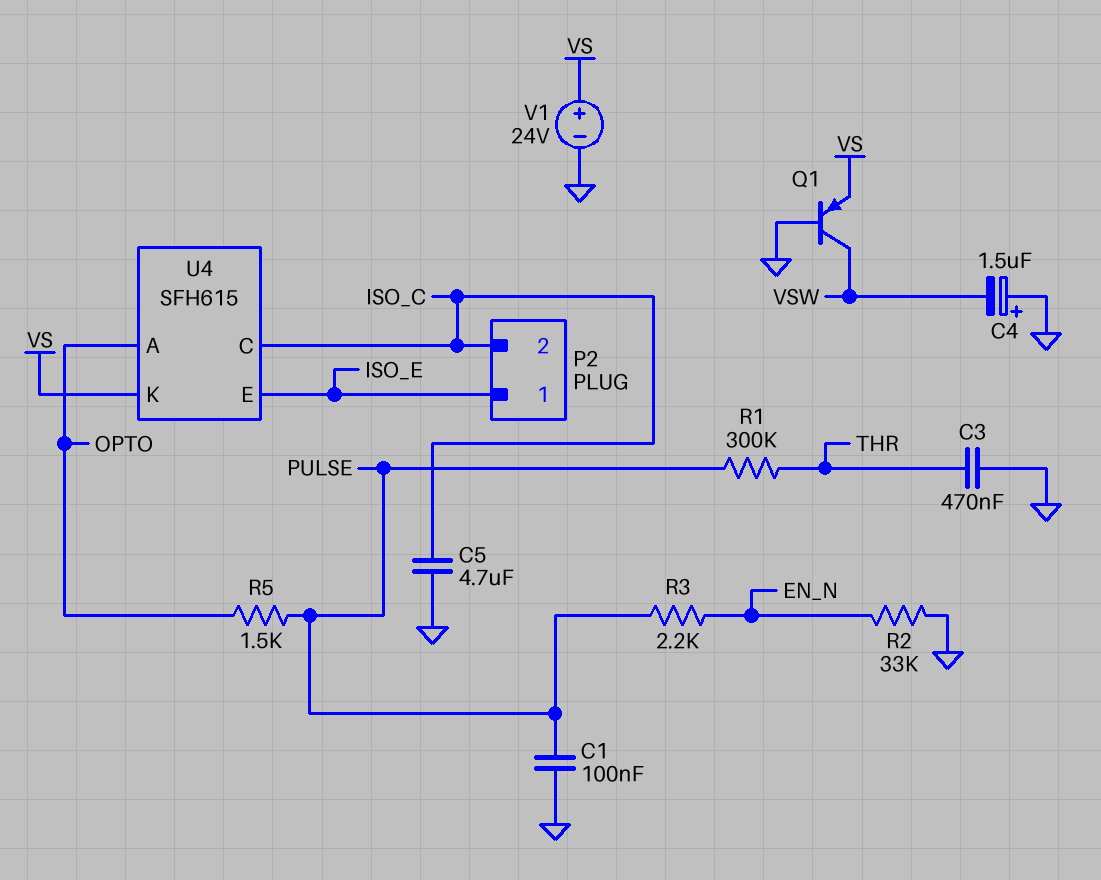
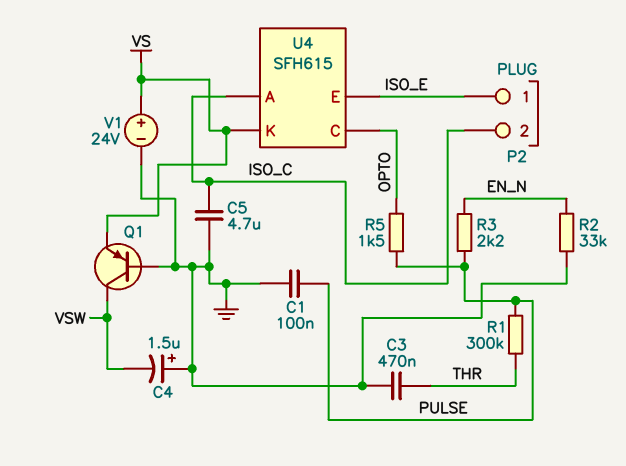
U4 pin A: OPTO -> ISO_C
U4 pin C: ISO_C -> OPTO

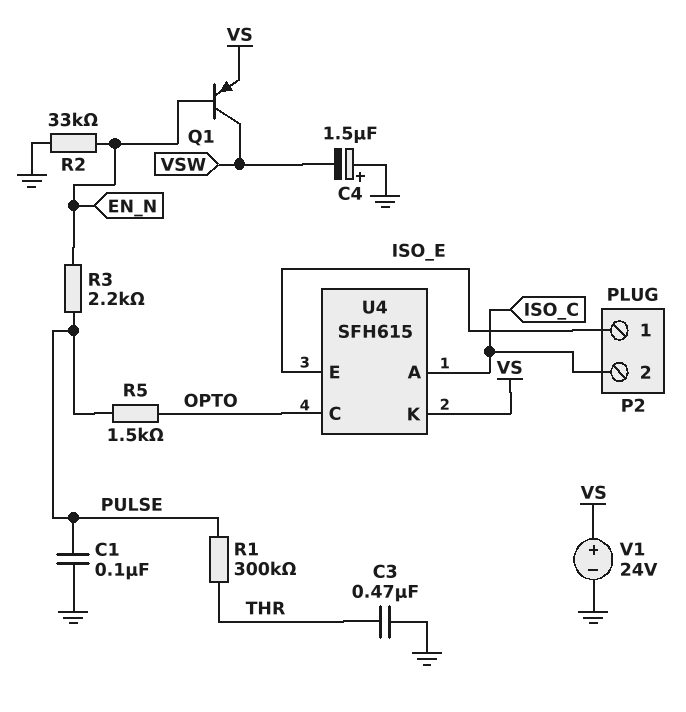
C5: 4.7uF (GND, ISO_C) -> none
Q1: PNP (B GND, C VSW, E VS) -> PNP (B EN_N, C VSW, E VS)

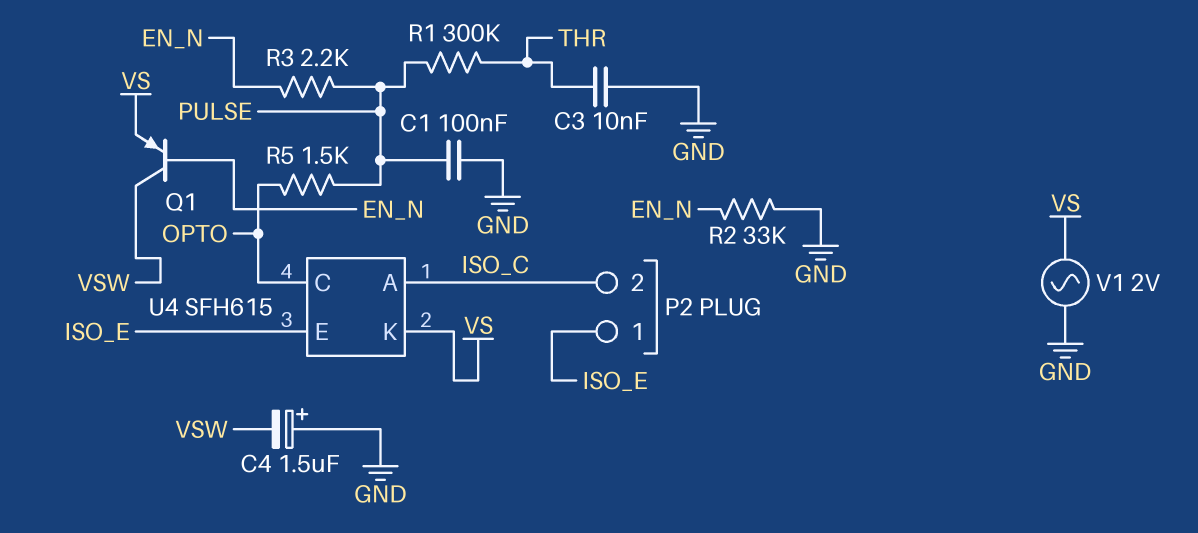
C3: 470nF (GND, THR) -> 10nF (GND, THR)
V1: 24V (plus VS, minus GND) -> AC 2V (GND, VS)

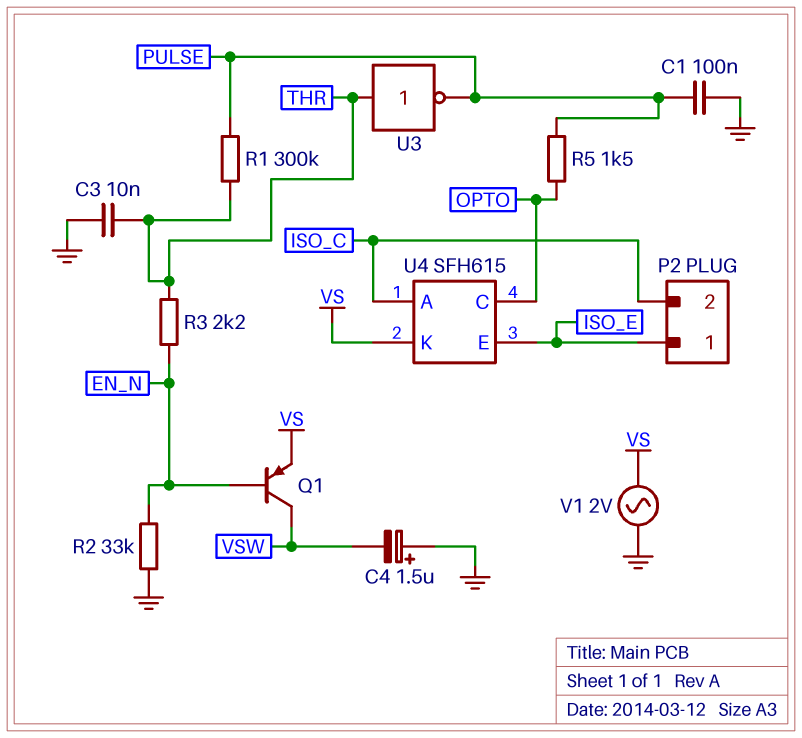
R3: 2.2k (EN_N, PULSE) -> 2.2k (EN_N, THR)
U3: none -> NOT (in THR, out PULSE)

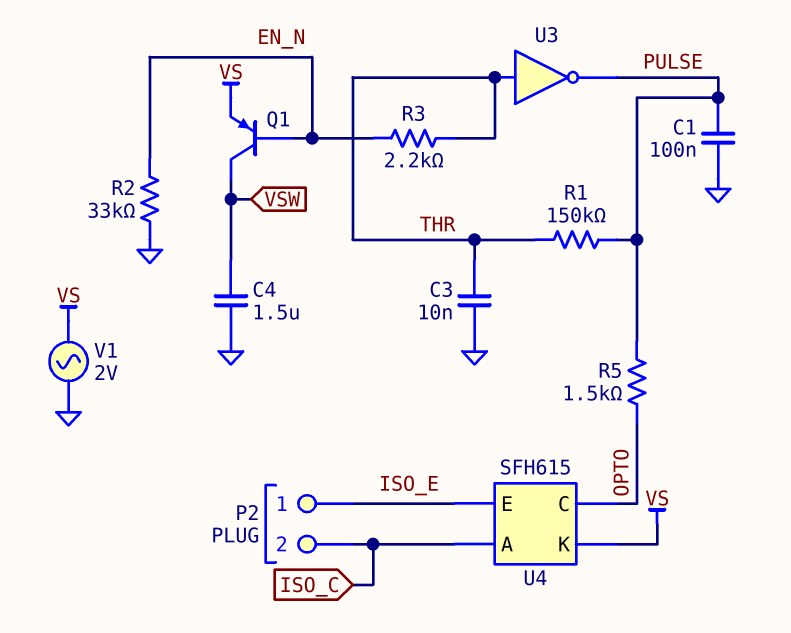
C4: 1.5uF (plus GND, minus VSW) -> 1.5uF (GND, VSW)
R1: 300k (PULSE, THR) -> 150k (PULSE, THR)

